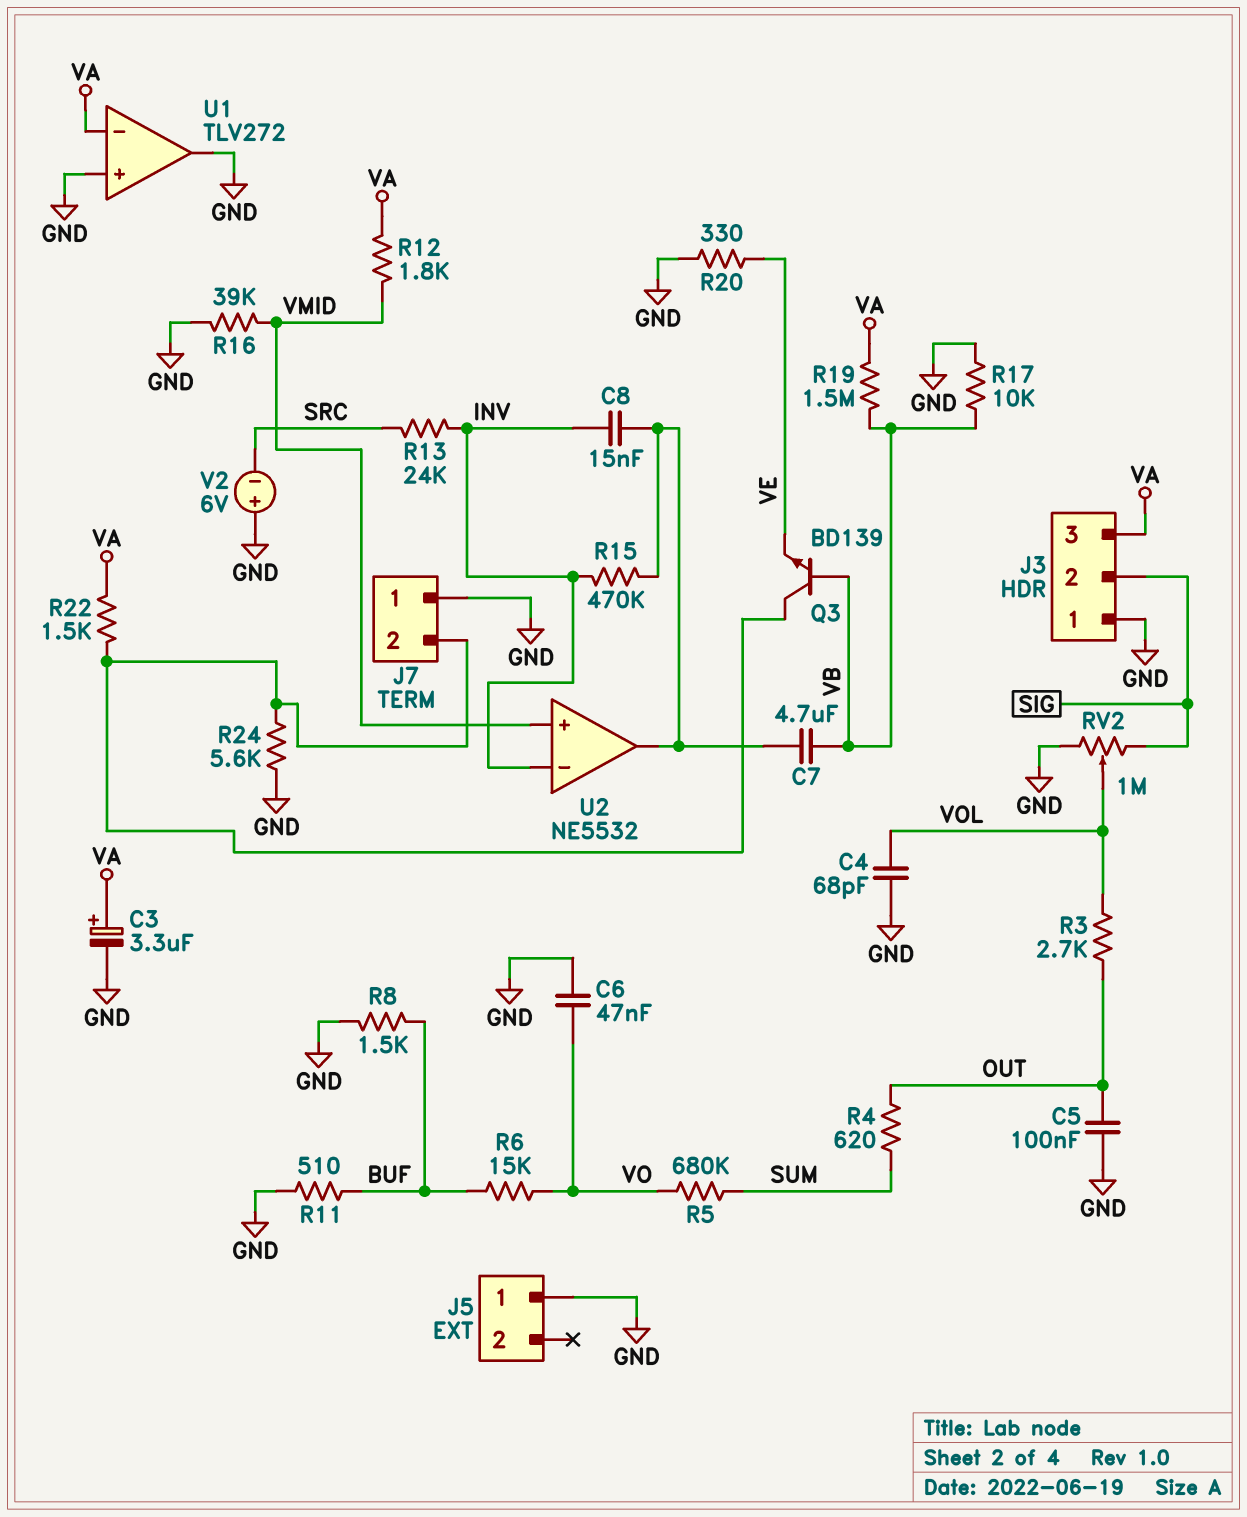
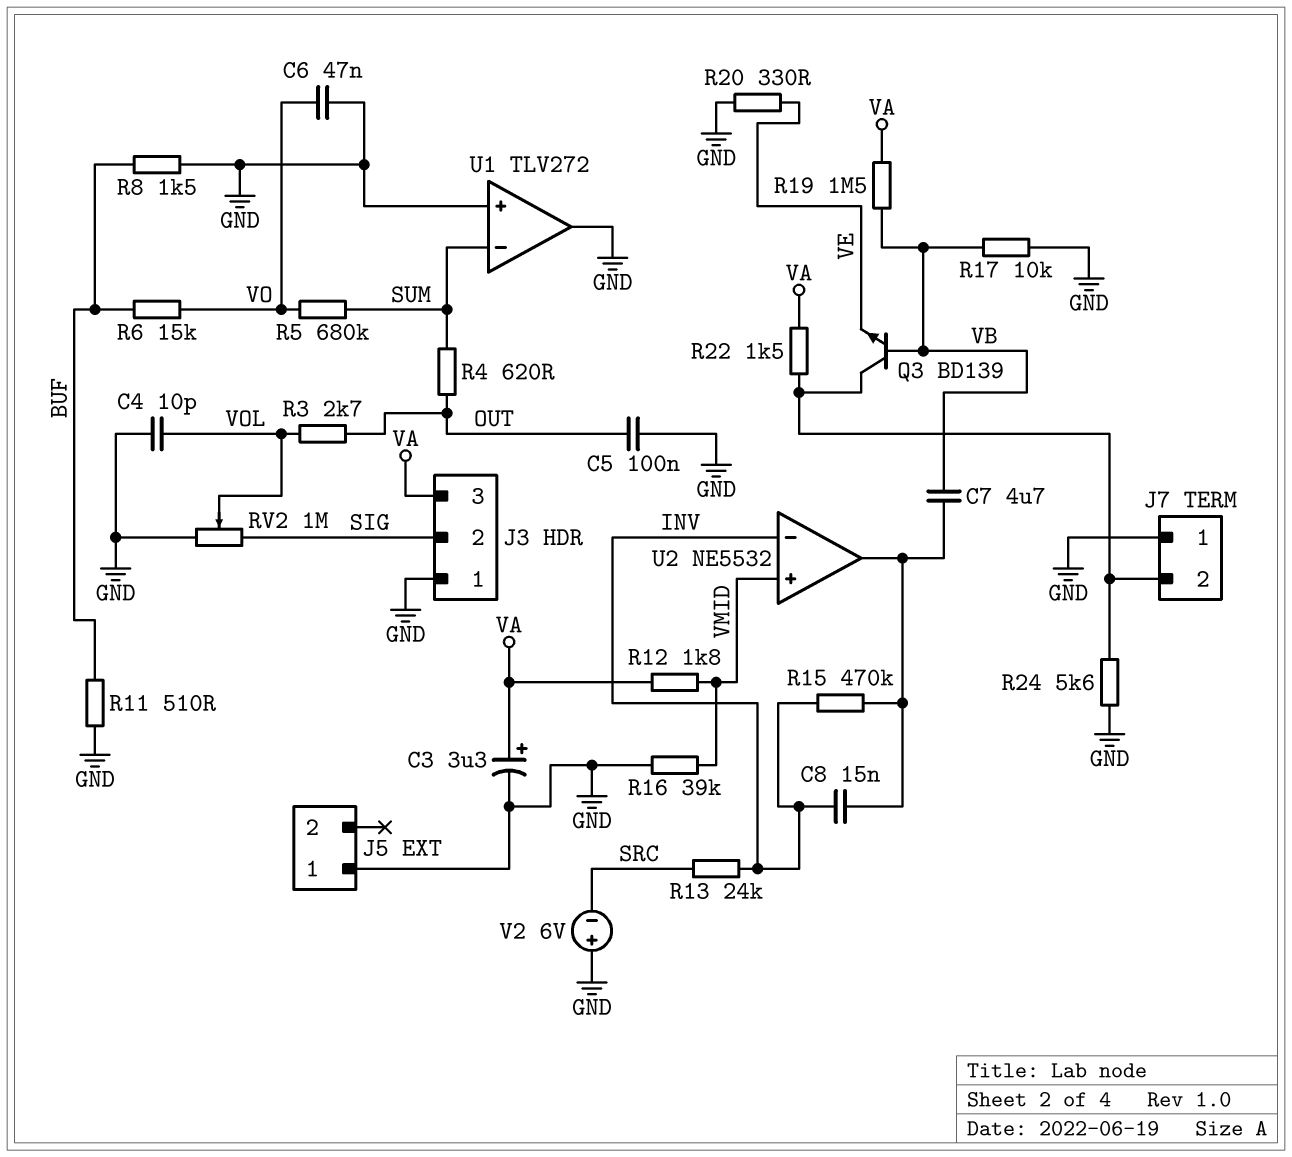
C4: 68pF (GND, VOL) -> 10pF (GND, VOL)
U1 pin in-: VA -> SUM

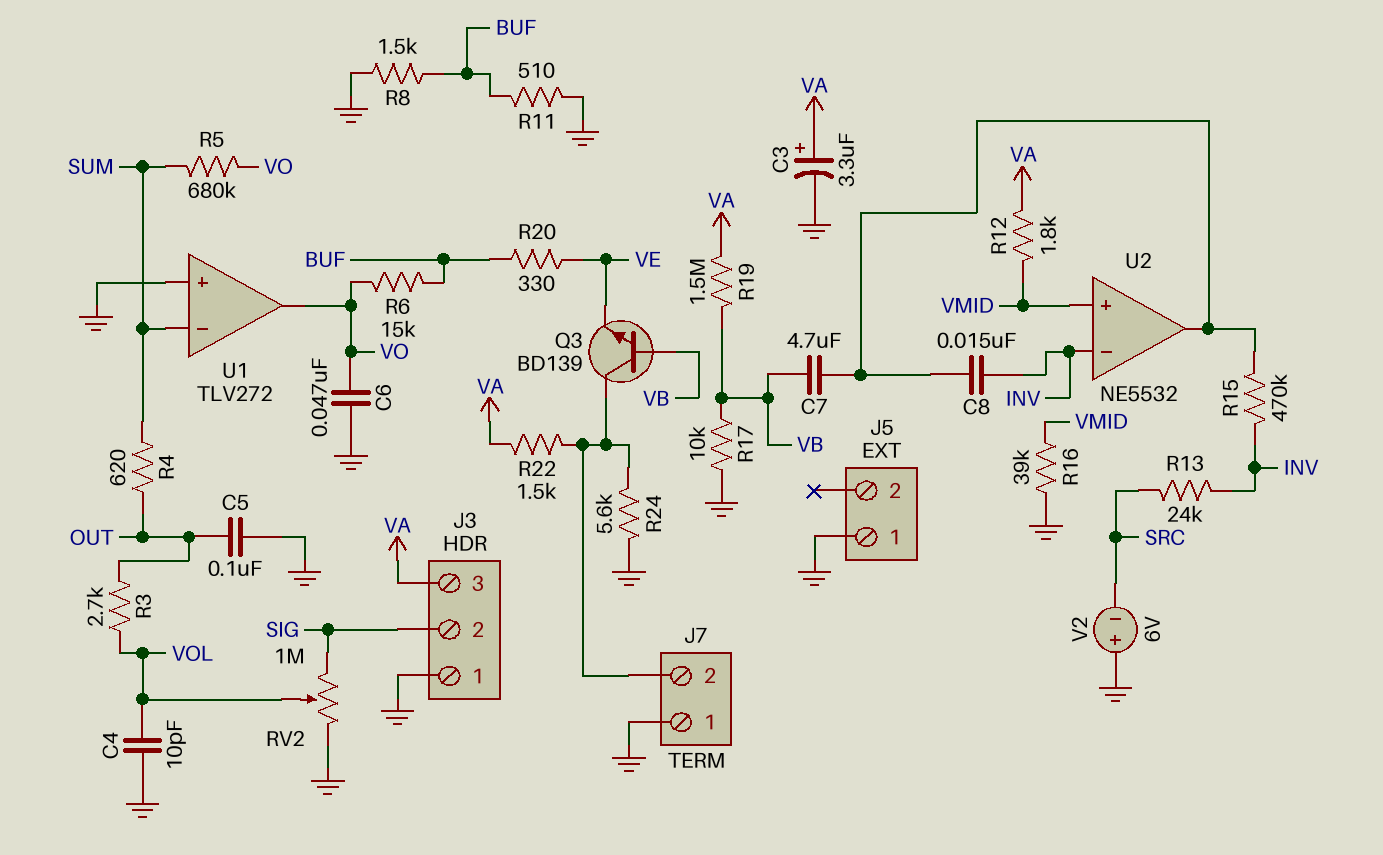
R20: 330 (GND, VE) -> 330 (BUF, VE)
U1 pin out: GND -> VO

